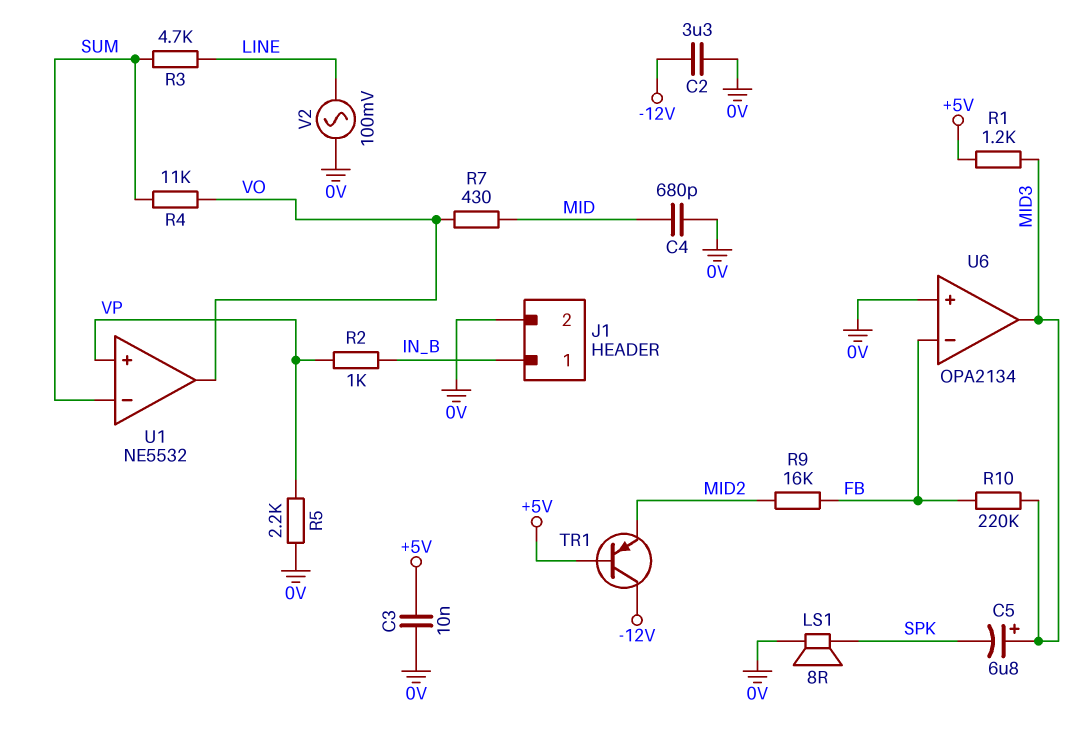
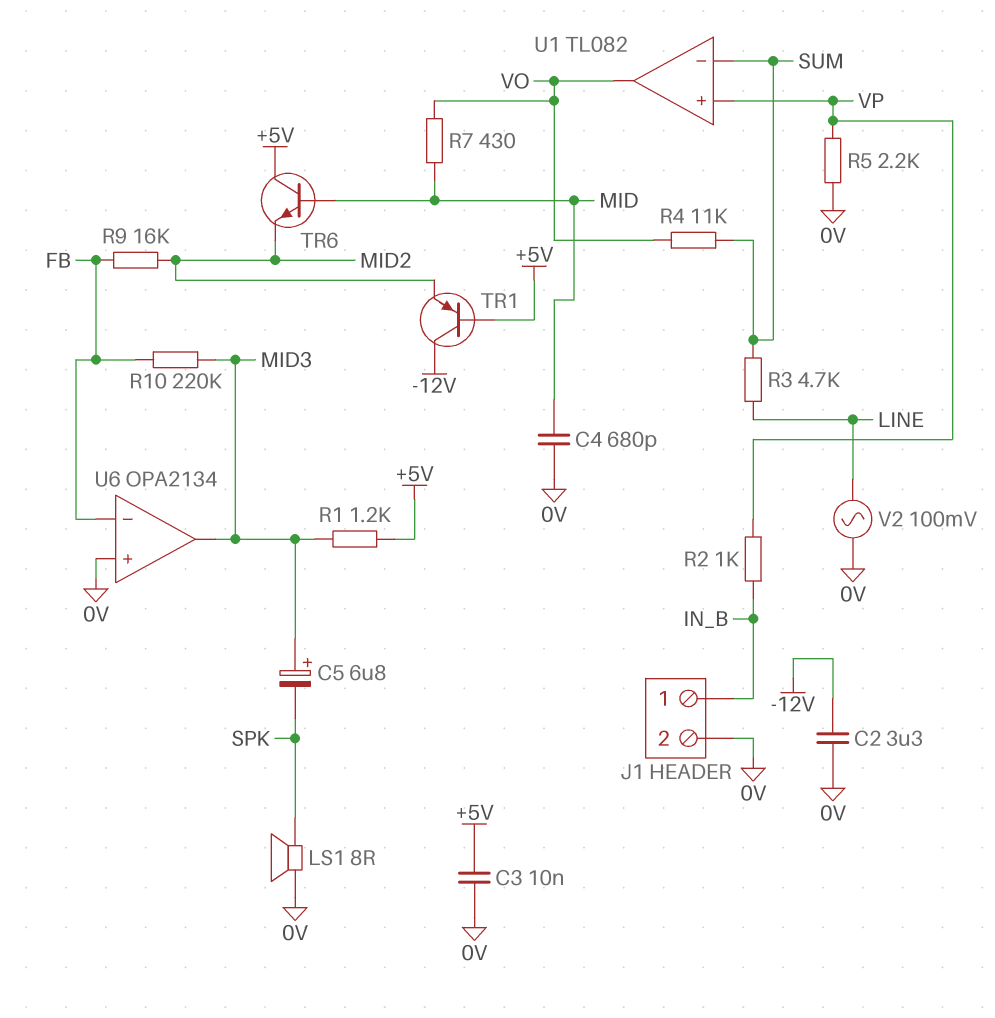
TR6: none -> NPN (B MID, C +5V, E MID2)
U1: NE5532 -> TL082

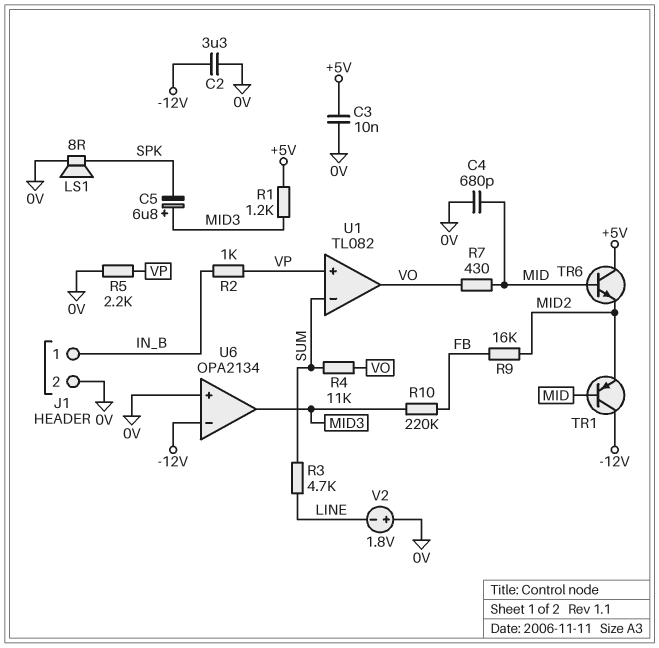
TR1: PNP (B +5V, C -12V, E MID2) -> PNP (B MID, C -12V, E MID2)
U6 pin in-: FB -> -12V
V2: AC 100mV (0V, LINE) -> 1.8V (plus 0V, minus LINE)

